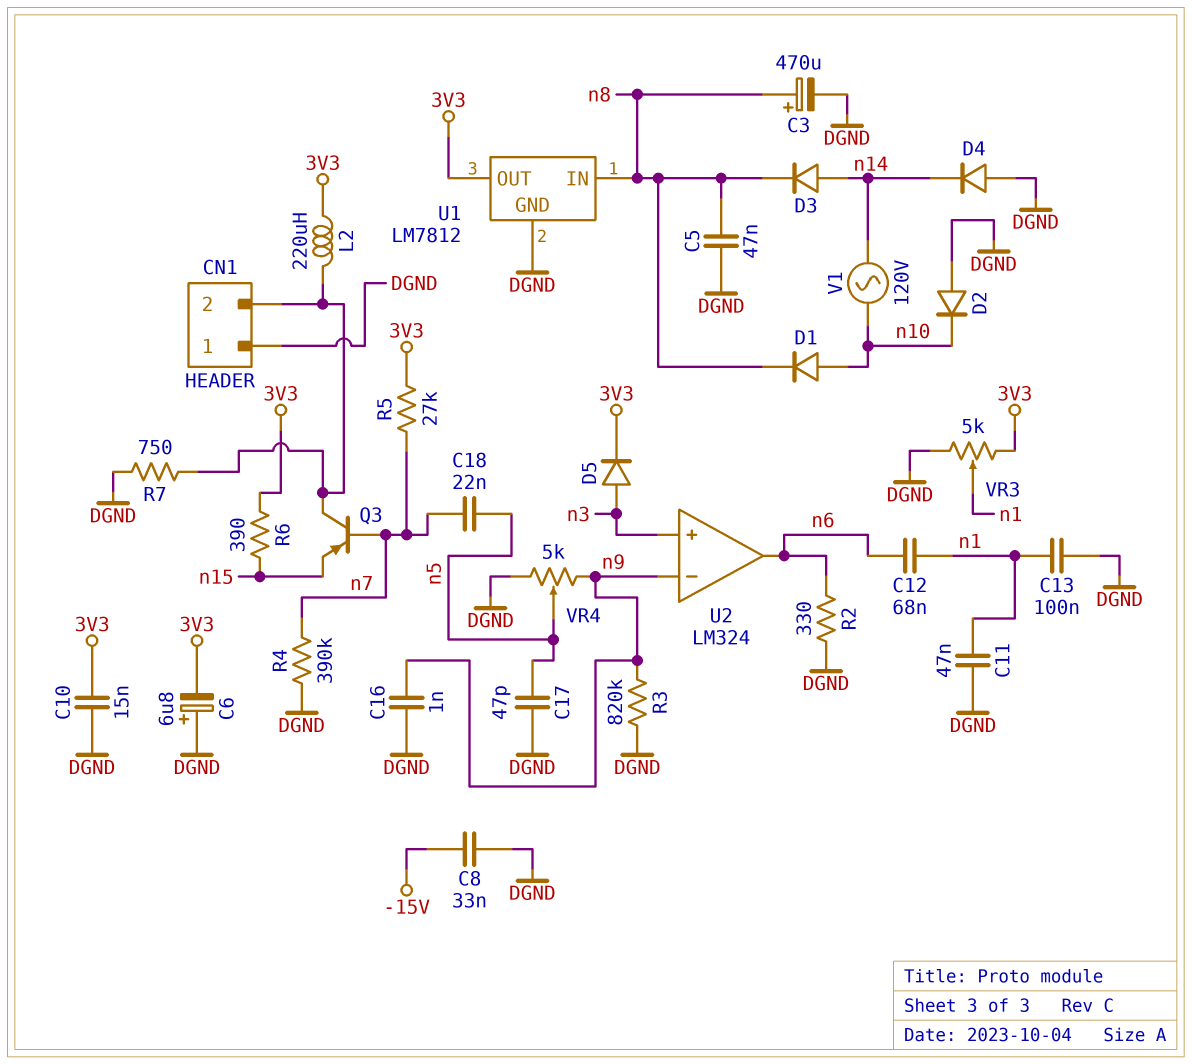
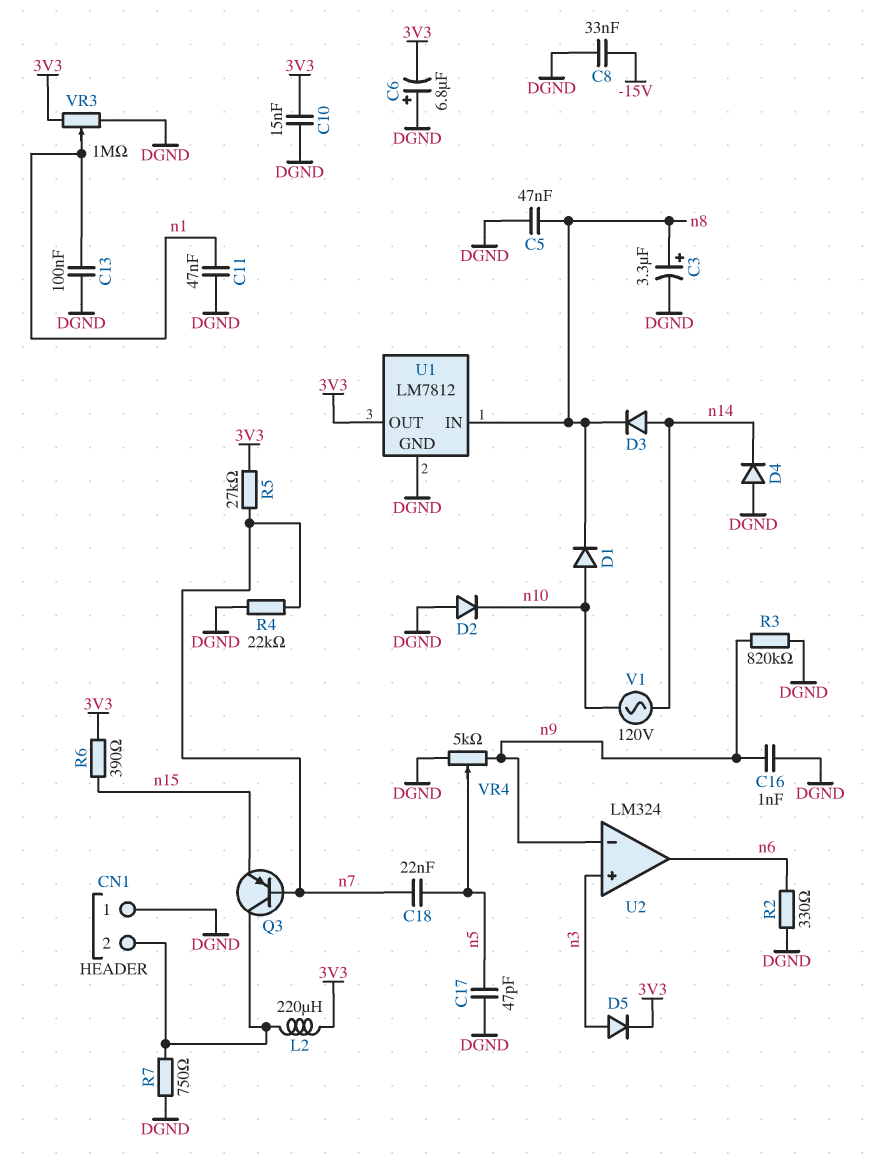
C3: 470uF (plus n8, minus DGND) -> 3.3uF (plus n8, minus DGND)
C12: 68nF (n1, n6) -> none
R4: 390k (DGND, n7) -> 22k (DGND, n7)
VR3: 5k (3V3, DGND, wiper n1) -> 1M (3V3, DGND, wiper n1)

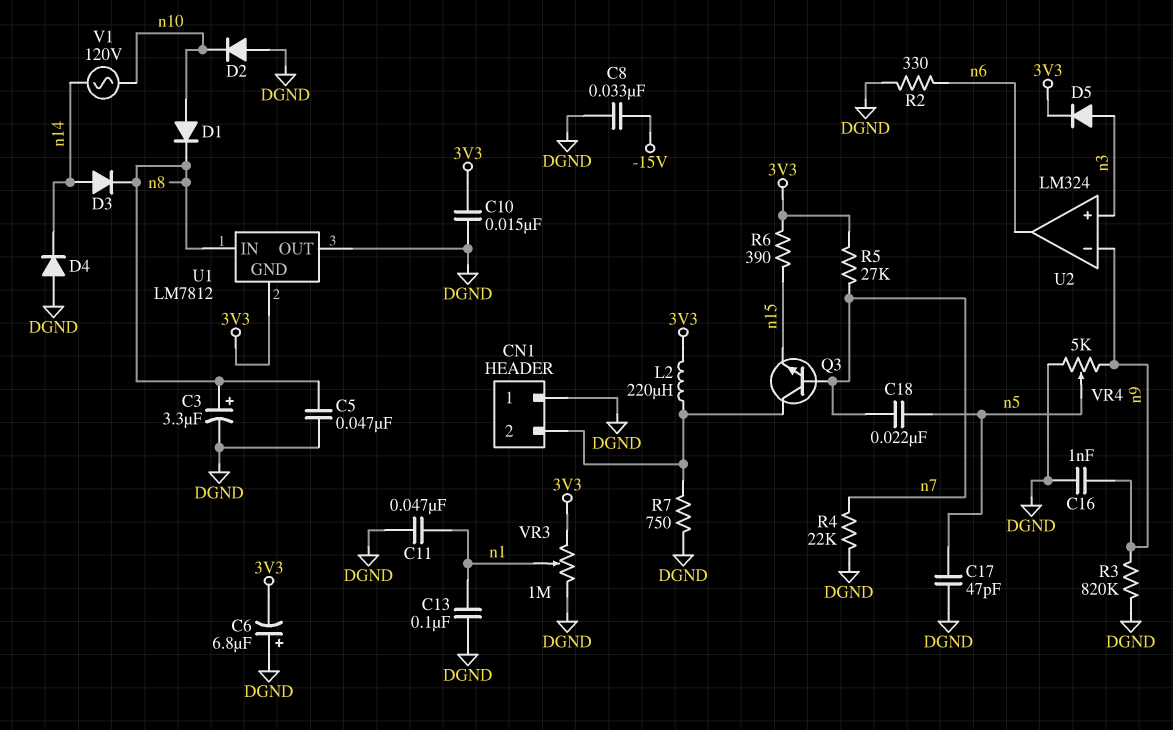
Q3: PNP (B n7, C CN1/2, E n15) -> NPN (B n7, C CN1/2, E n15)
U1 pin GND: DGND -> 3V3
U1 pin OUT: 3V3 -> DGND

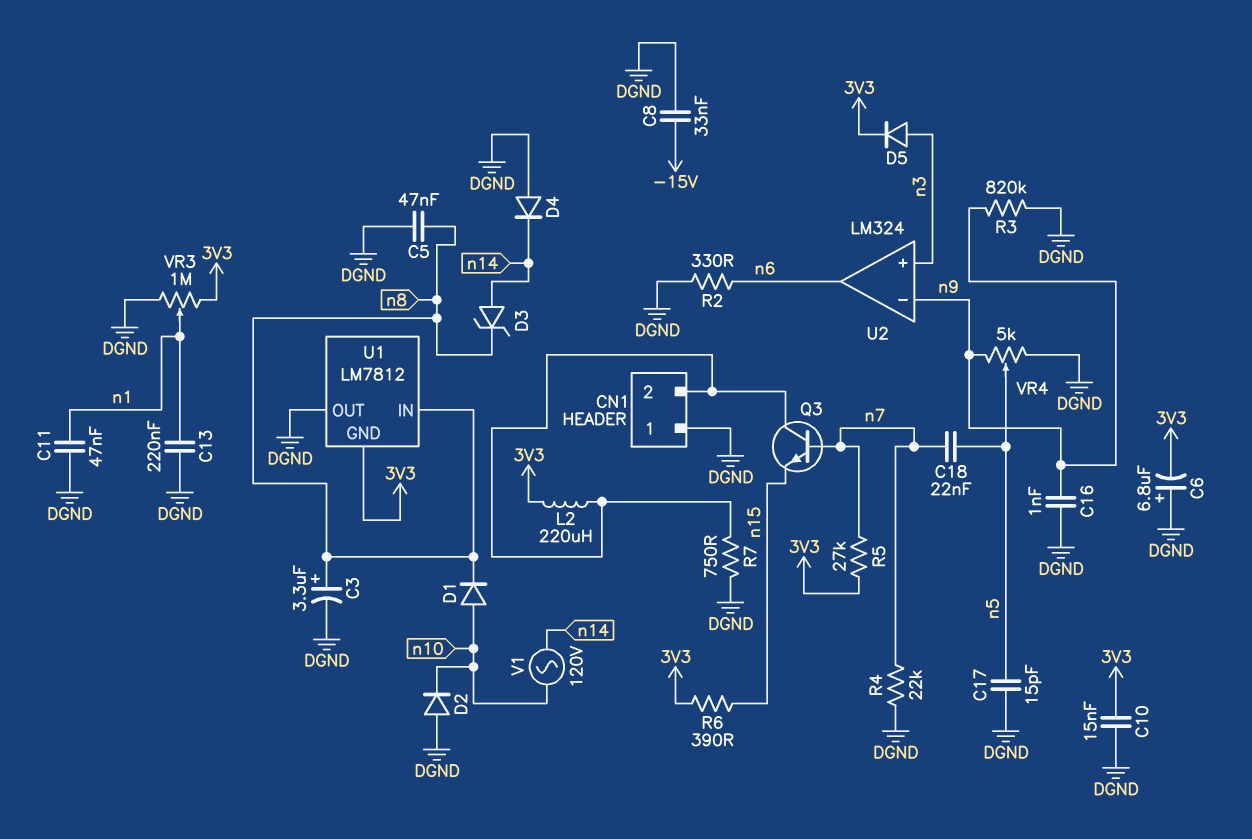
C13: 100nF (DGND, n1) -> 220nF (DGND, n1)
C17: 47pF (DGND, n5) -> 15pF (DGND, n5)
D3: diode (A n14, K n8) -> zener (A n14, K n8)

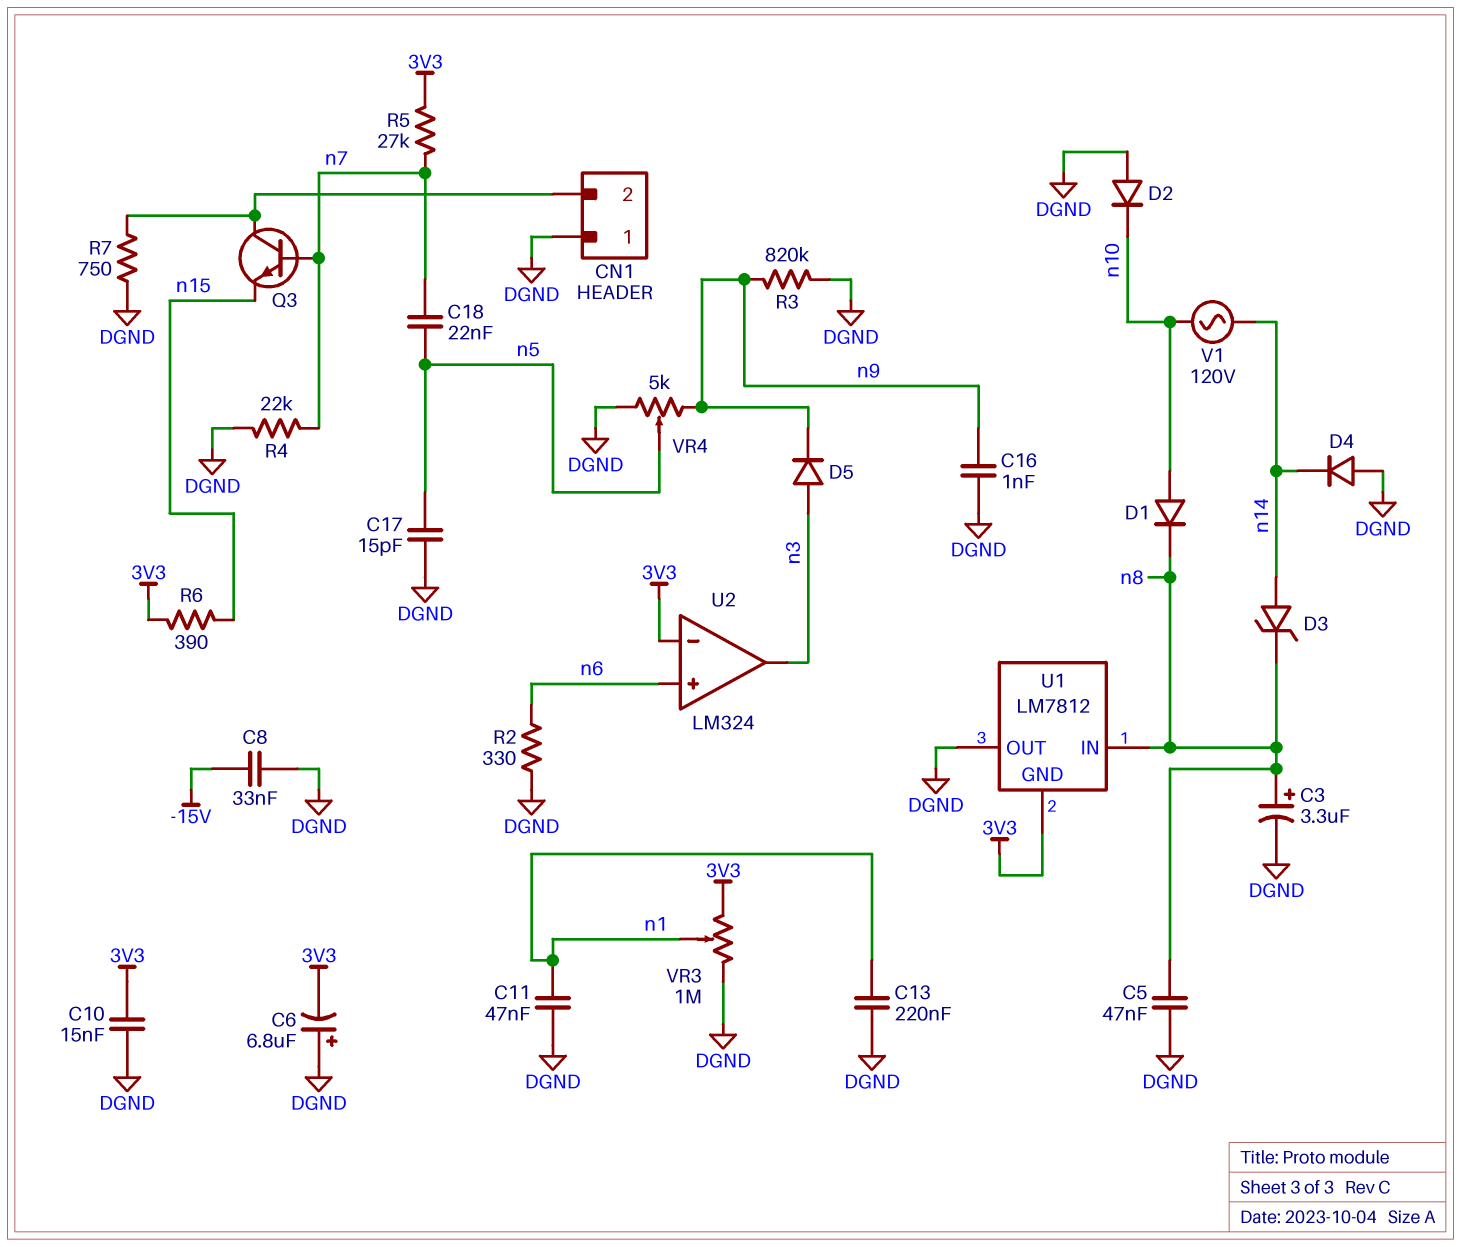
D5: diode (A n3, K 3V3) -> diode (A n3, K n9)
L2: 220uH (3V3, CN1/2) -> none
U2 pin in+: n3 -> n6
U2 pin in-: n9 -> 3V3
U2 pin out: n6 -> n3

